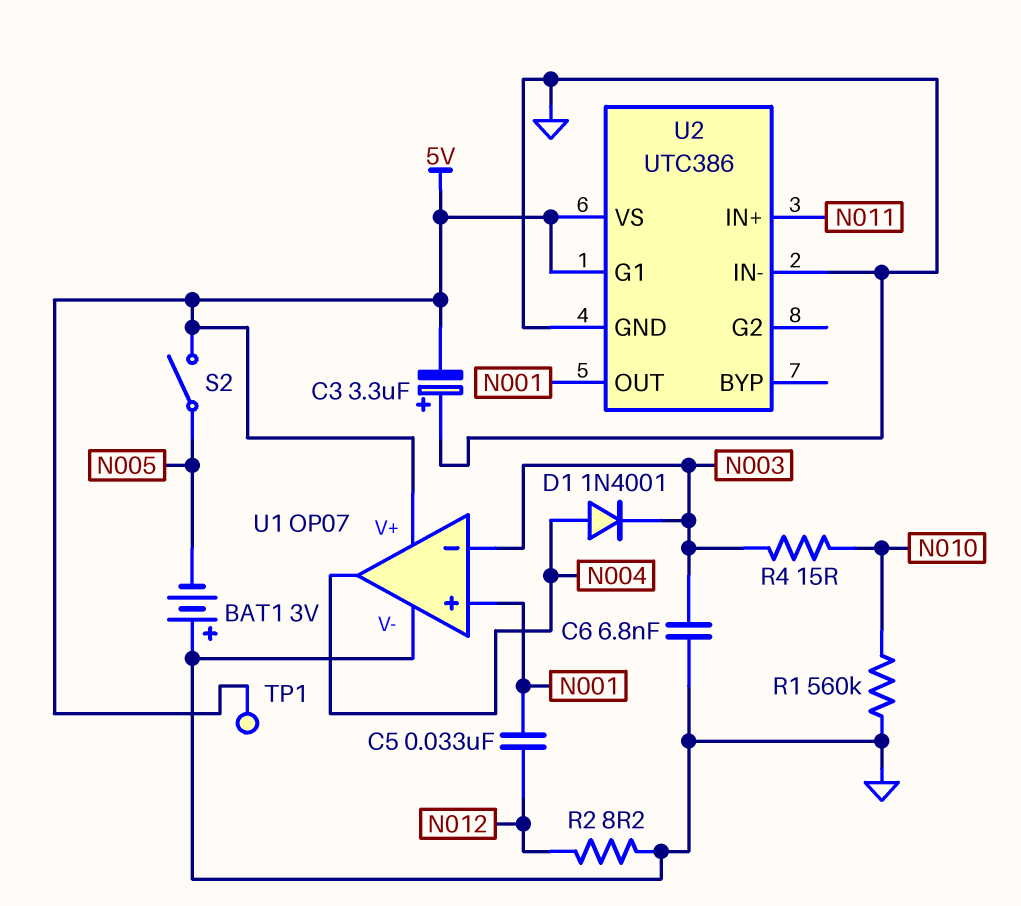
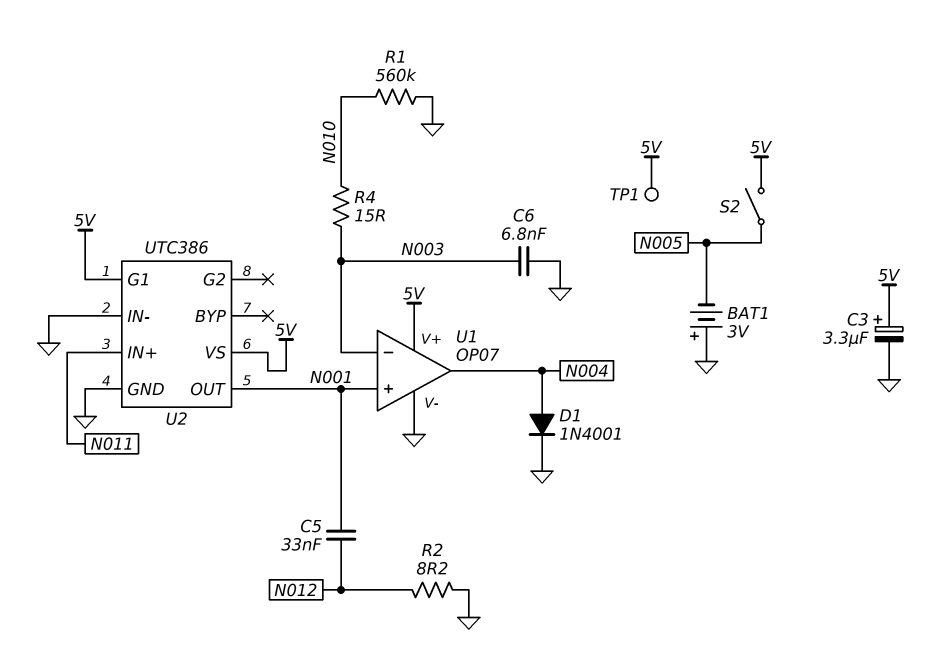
C3: 3.3uF (plus GND, minus 5V) -> 3.3uF (plus 5V, minus GND)
D1: diode 1N4001 (A N004, K N003) -> diode 1N4001 (A N004, K GND)

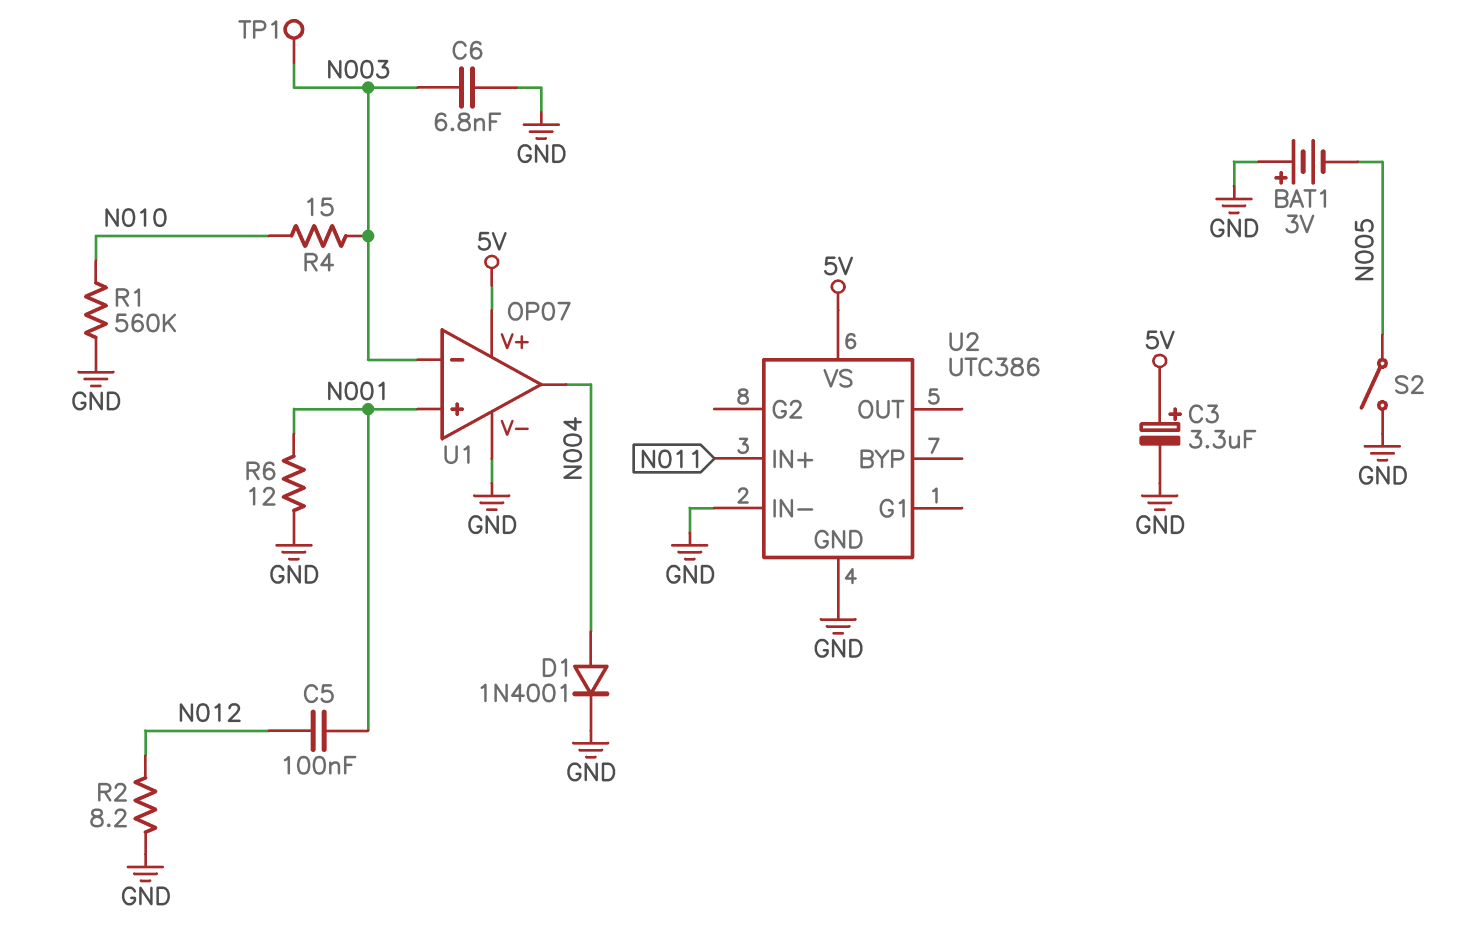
C5: 33nF (N001, N012) -> 100nF (N001, N012)
R6: none -> 12 (GND, N001)
S2: switch (5V, N005) -> switch (GND, N005)
TP1: test point (5V) -> test point (N003)
U2 pin G1: 5V -> none
U2 pin OUT: N001 -> none

